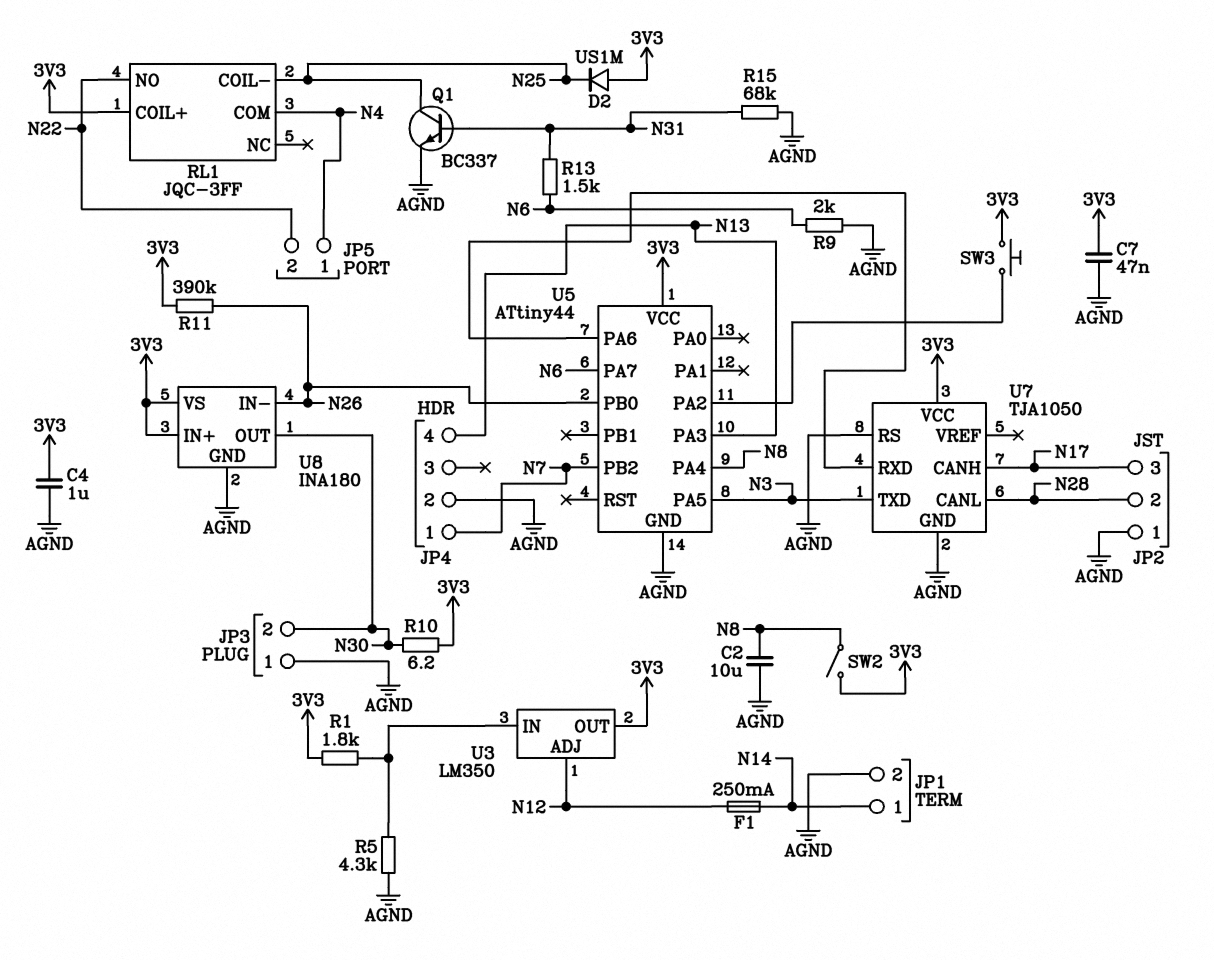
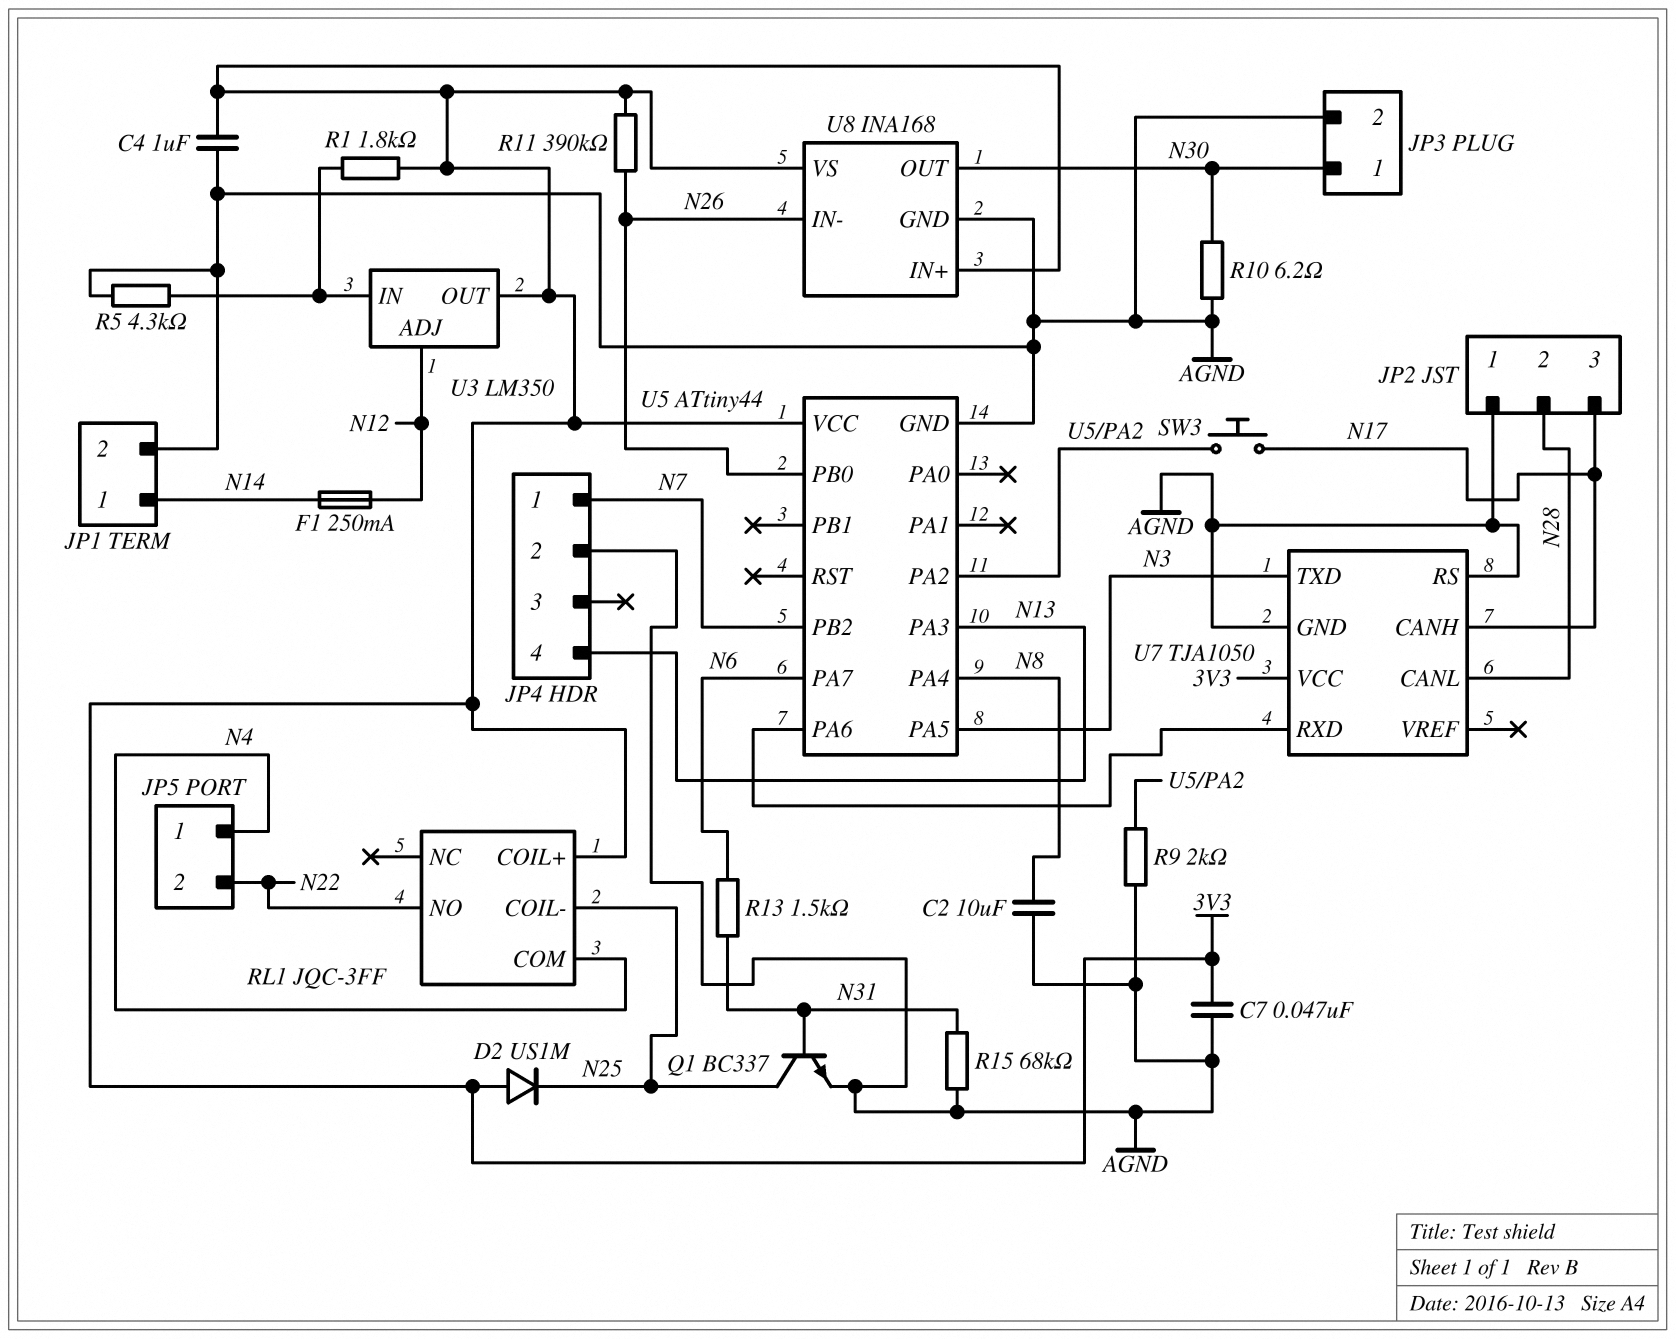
JP3 pin 1: AGND -> N30
JP3 pin 2: N30 -> AGND
R9: 2k (AGND, N6) -> 2k (AGND, U5/PA2)
R10: 6.2 (3V3, N30) -> 6.2 (AGND, N30)
SW2: switch (3V3, N8) -> none
SW3: button (3V3, U5/PA2) -> button (N17, U5/PA2)
U8: INA180 -> INA168

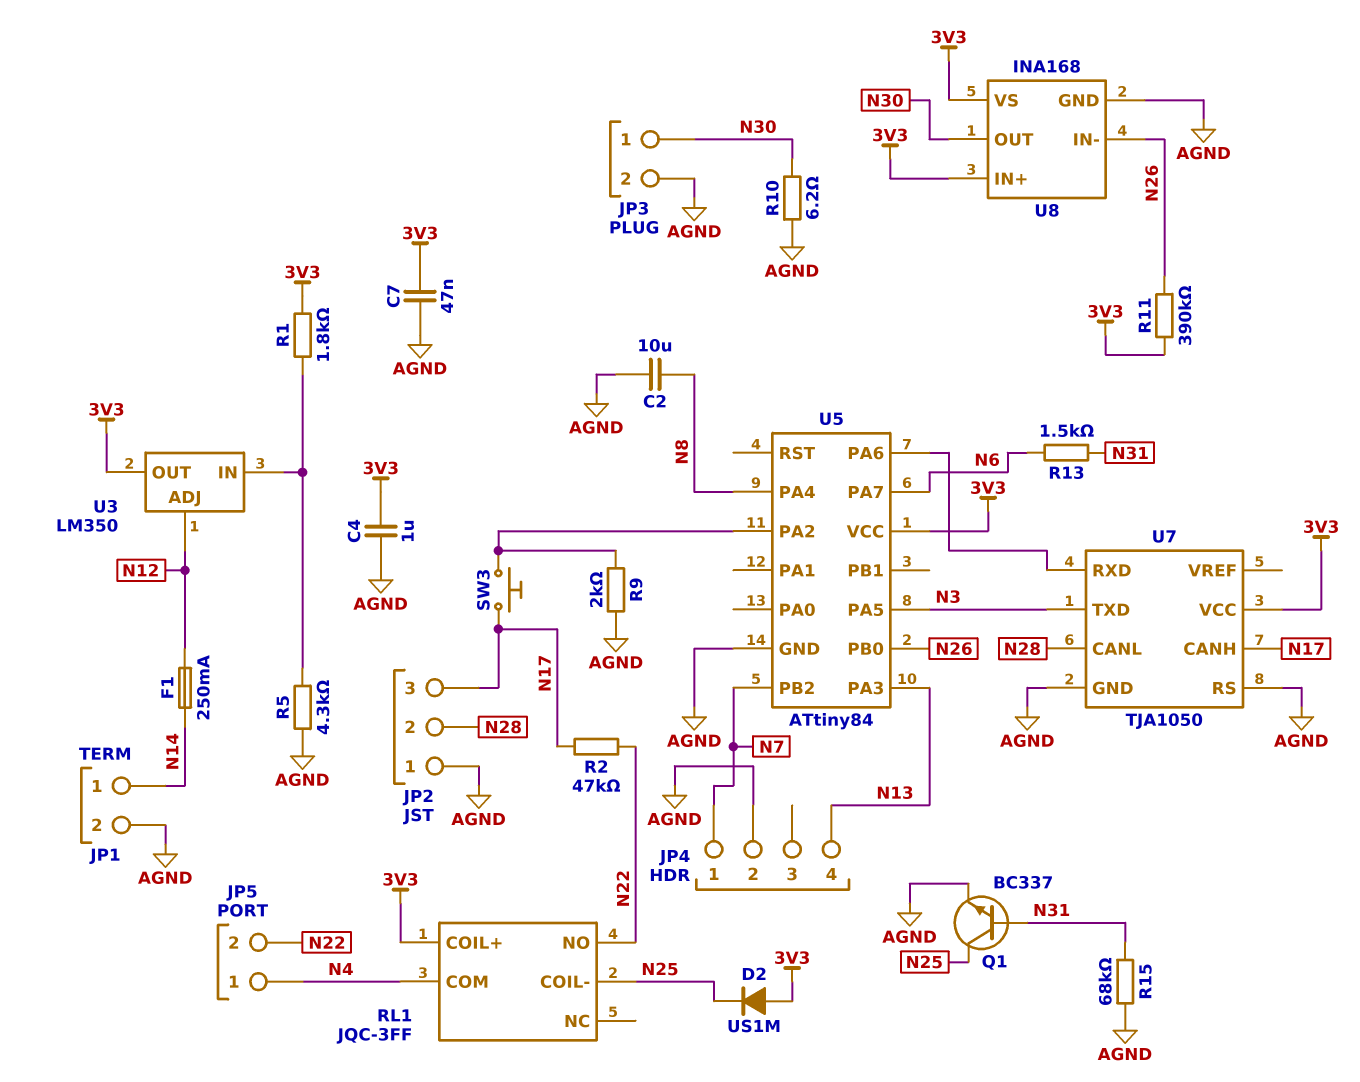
R2: none -> 47k (N17, N22)
U5: ATtiny44 -> ATtiny84

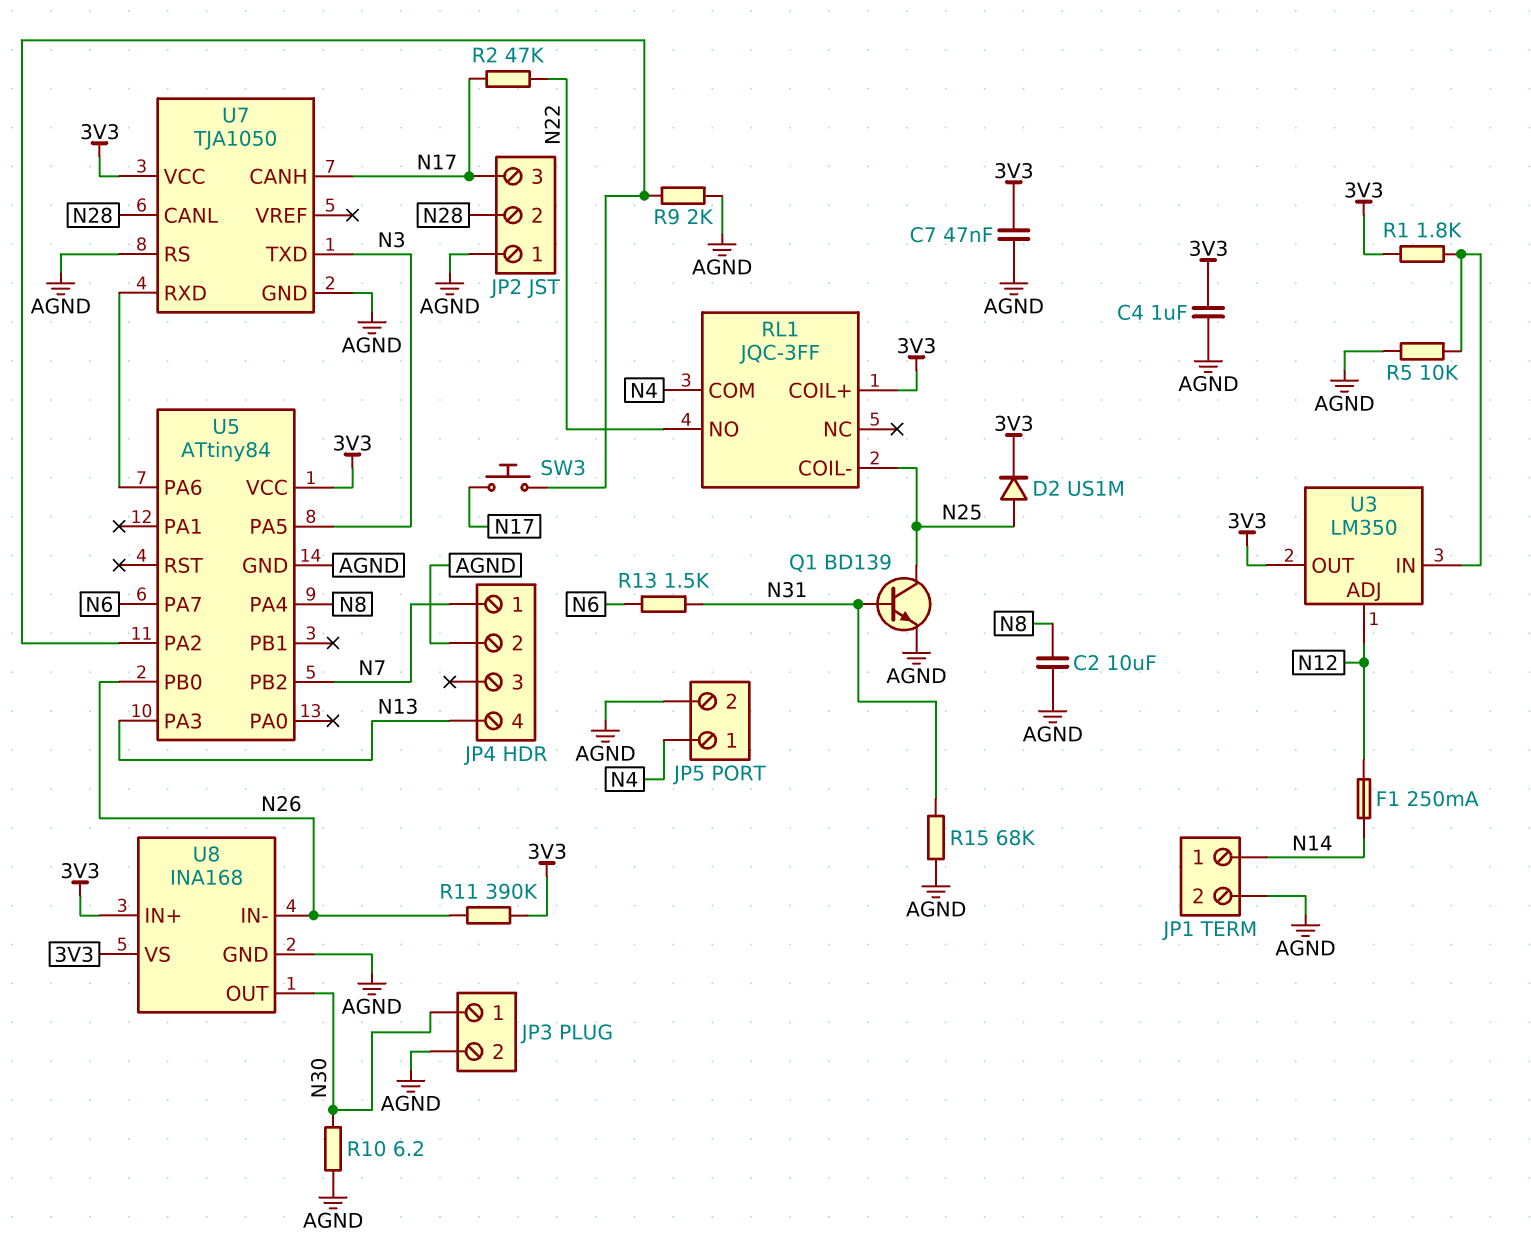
D2: diode US1M (A 3V3, K N25) -> diode US1M (A N25, K 3V3)
JP5 pin 2: N22 -> AGND
Q1: NPN BC337 (B N31, C N25, E AGND) -> NPN BD139 (B N31, C N25, E AGND)
R5: 4.3k (AGND, U3/IN) -> 10k (AGND, U3/IN)

